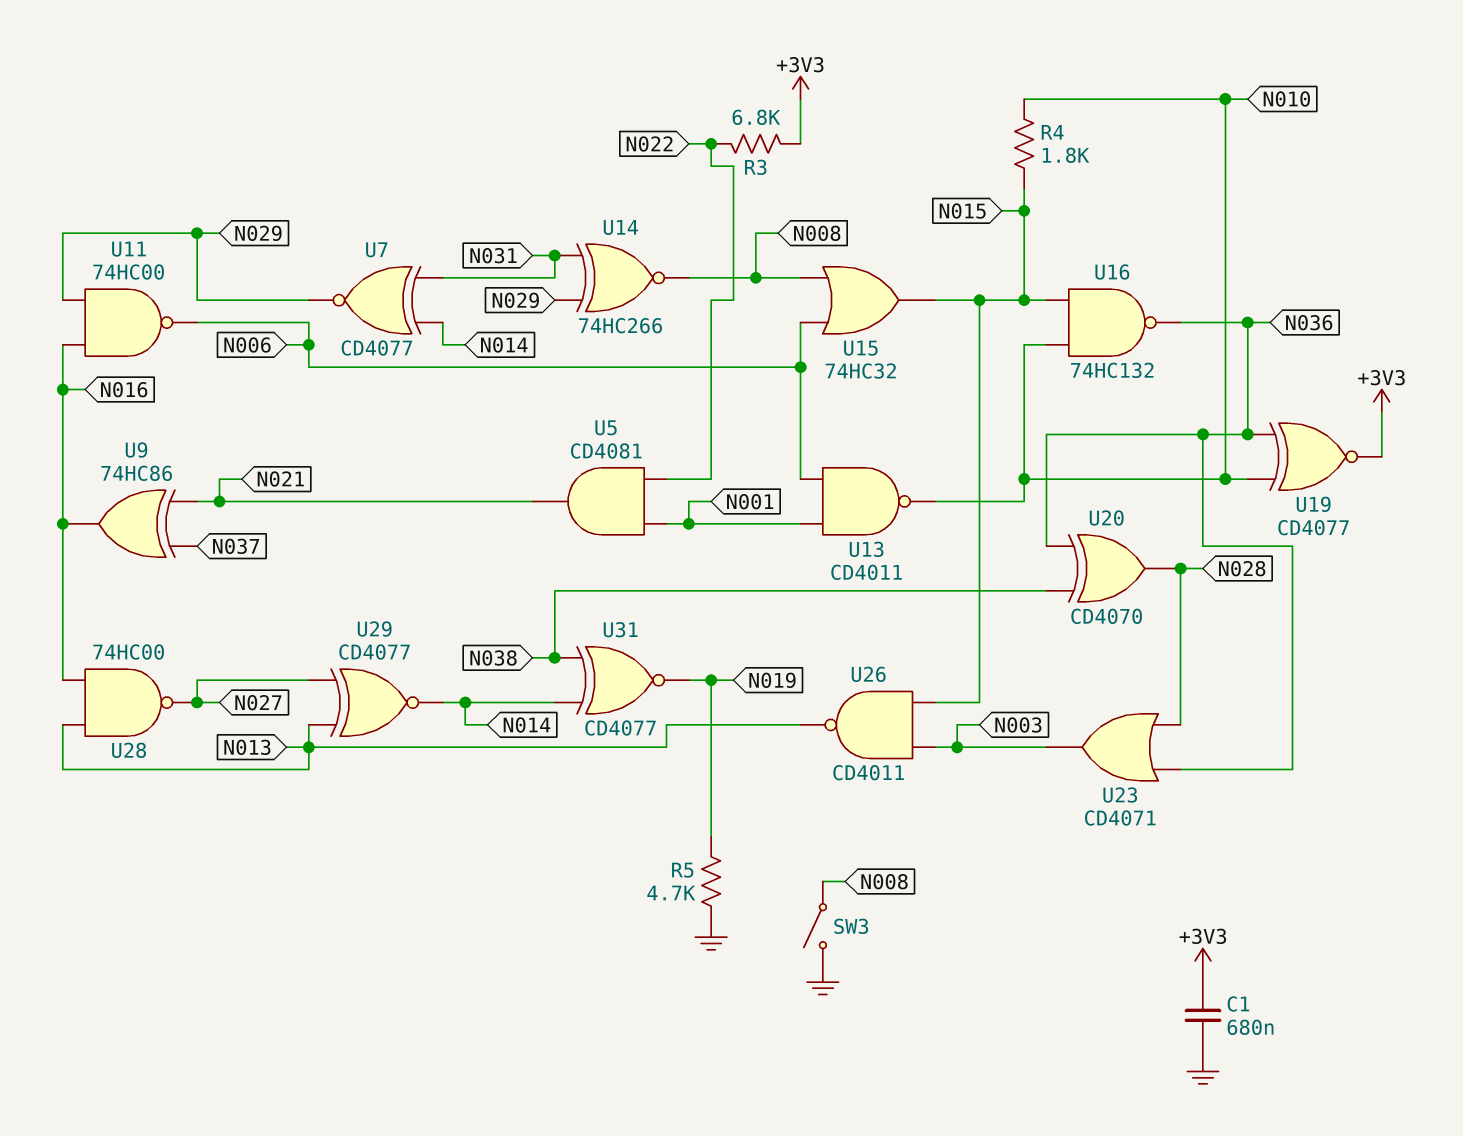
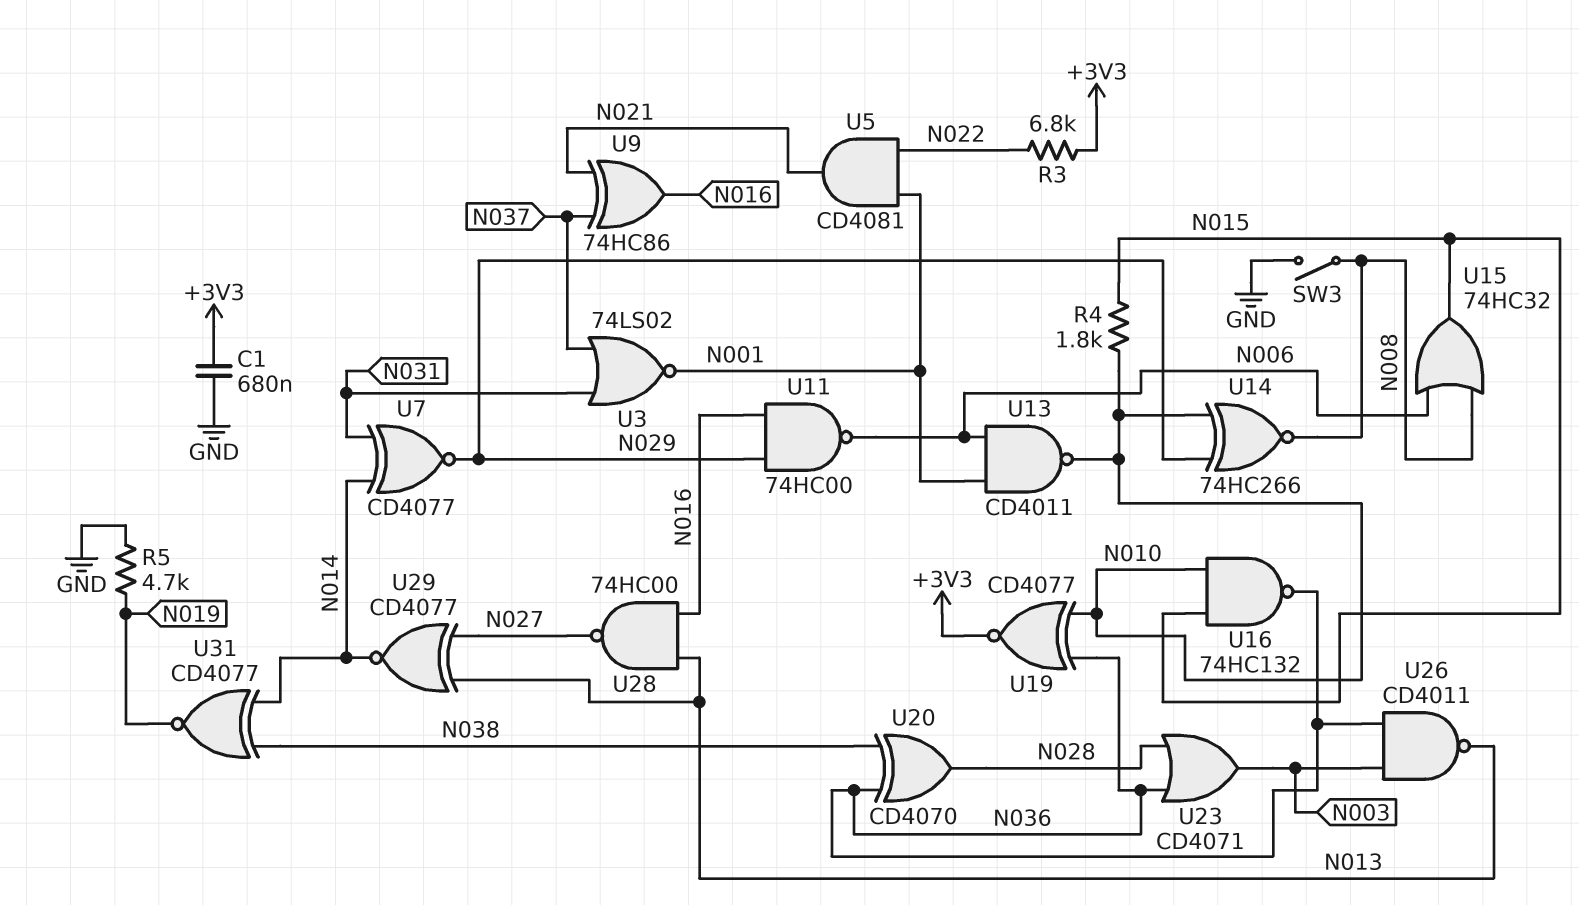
U3: none -> NOR 74LS02 (in N031, in N037, out N001)
U14: XNOR 74HC266 (in N029, in N031, out N008) -> XNOR 74HC266 (in N010, in N029, out N008)
U26: NAND CD4011 (in N003, in N015, out N013) -> NAND CD4011 (in N003, in N036, out N013)

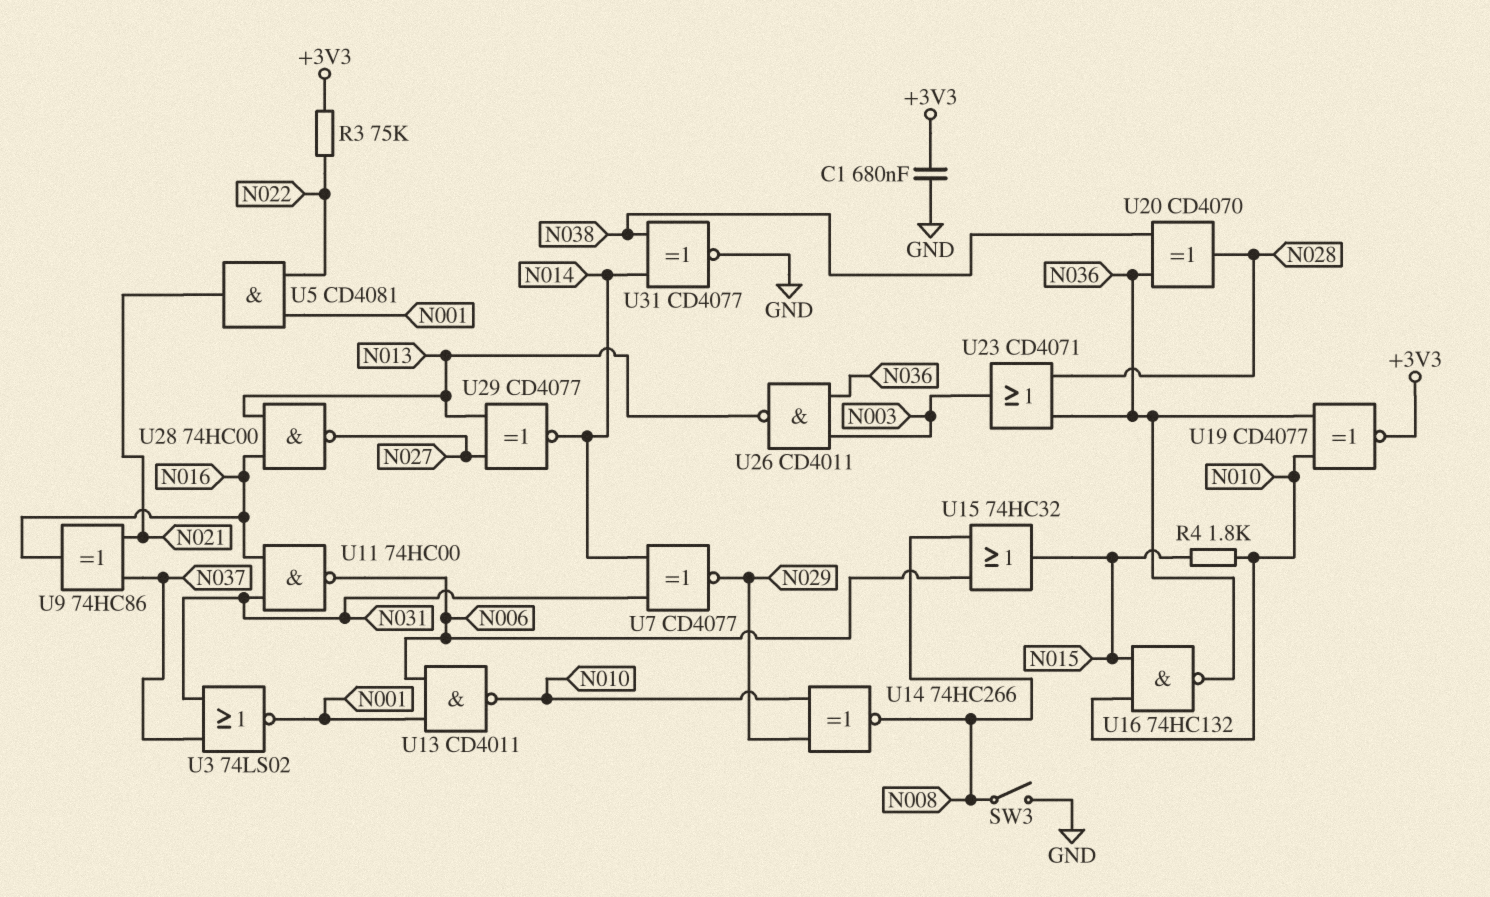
R3: 6.8k (+3V3, N022) -> 75k (+3V3, N022)
R5: 4.7k (GND, N019) -> none
U11: NAND 74HC00 (in N016, in N029, out N006) -> NAND 74HC00 (in N016, in N031, out N006)
U31: XNOR CD4077 (in N014, in N038, out N019) -> XNOR CD4077 (in N014, in N038, out GND)

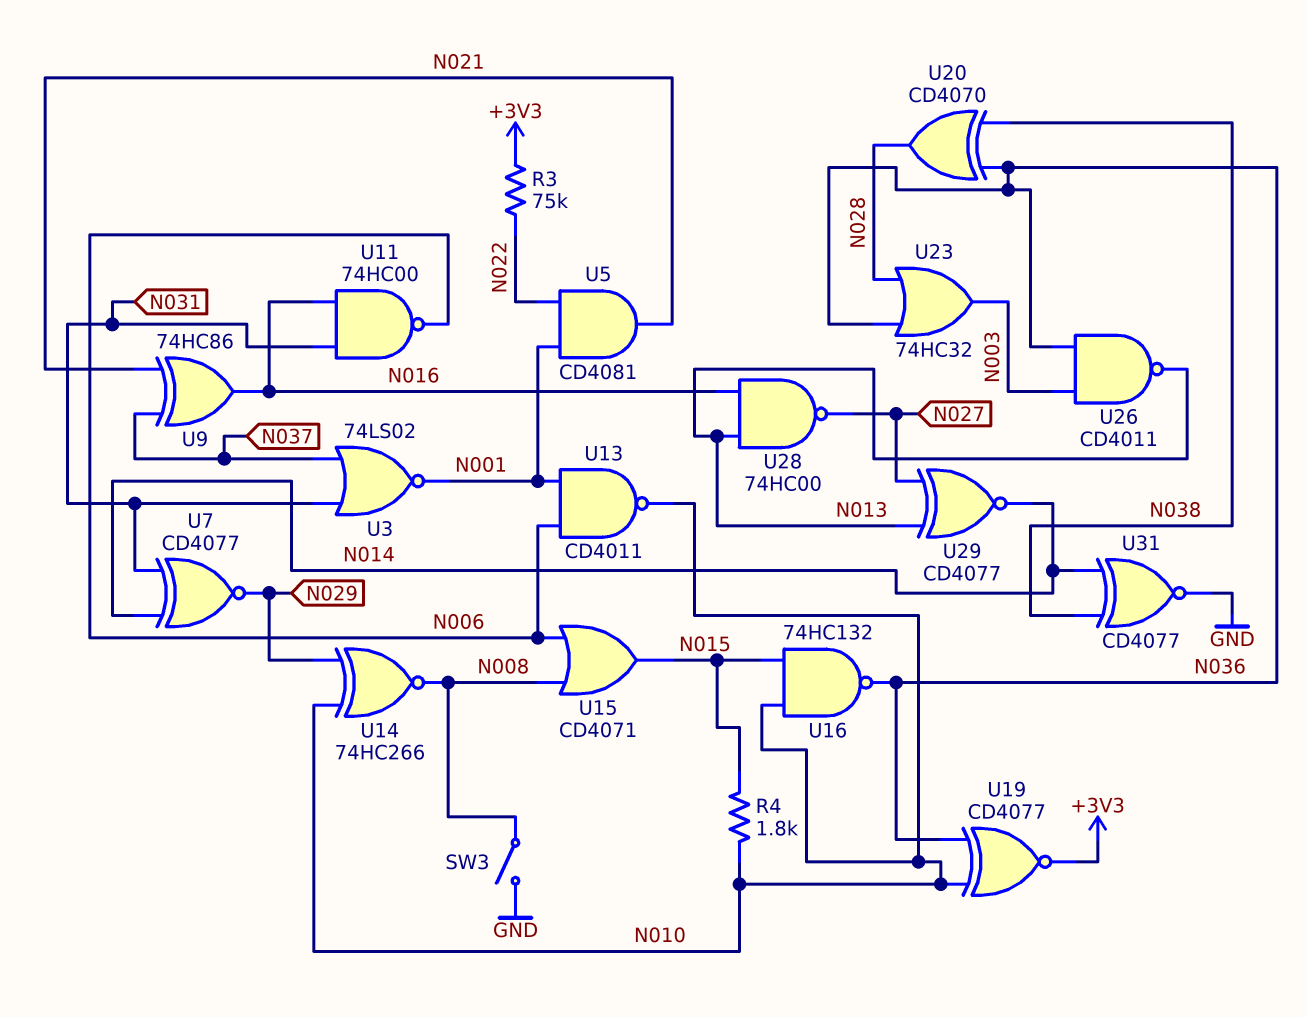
C1: 680nF (+3V3, GND) -> none
U15: OR 74HC32 (in N006, in N008, out N015) -> OR CD4071 (in N006, in N008, out N015)
U23: OR CD4071 (in N028, in N036, out N003) -> OR 74HC32 (in N028, in N036, out N003)

